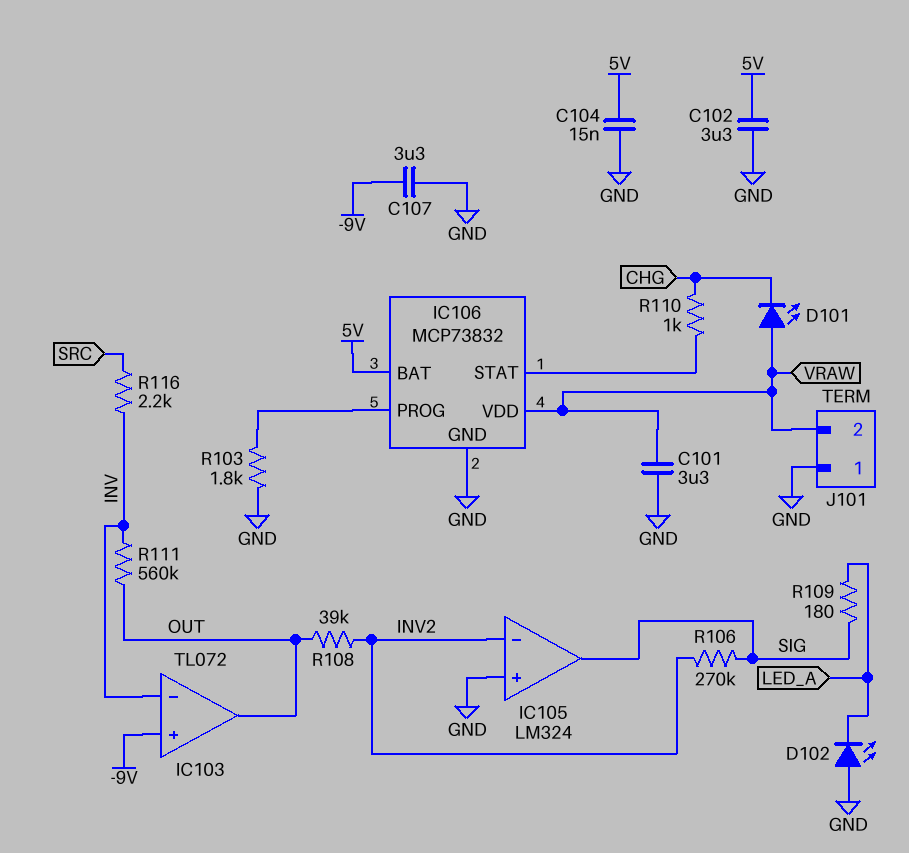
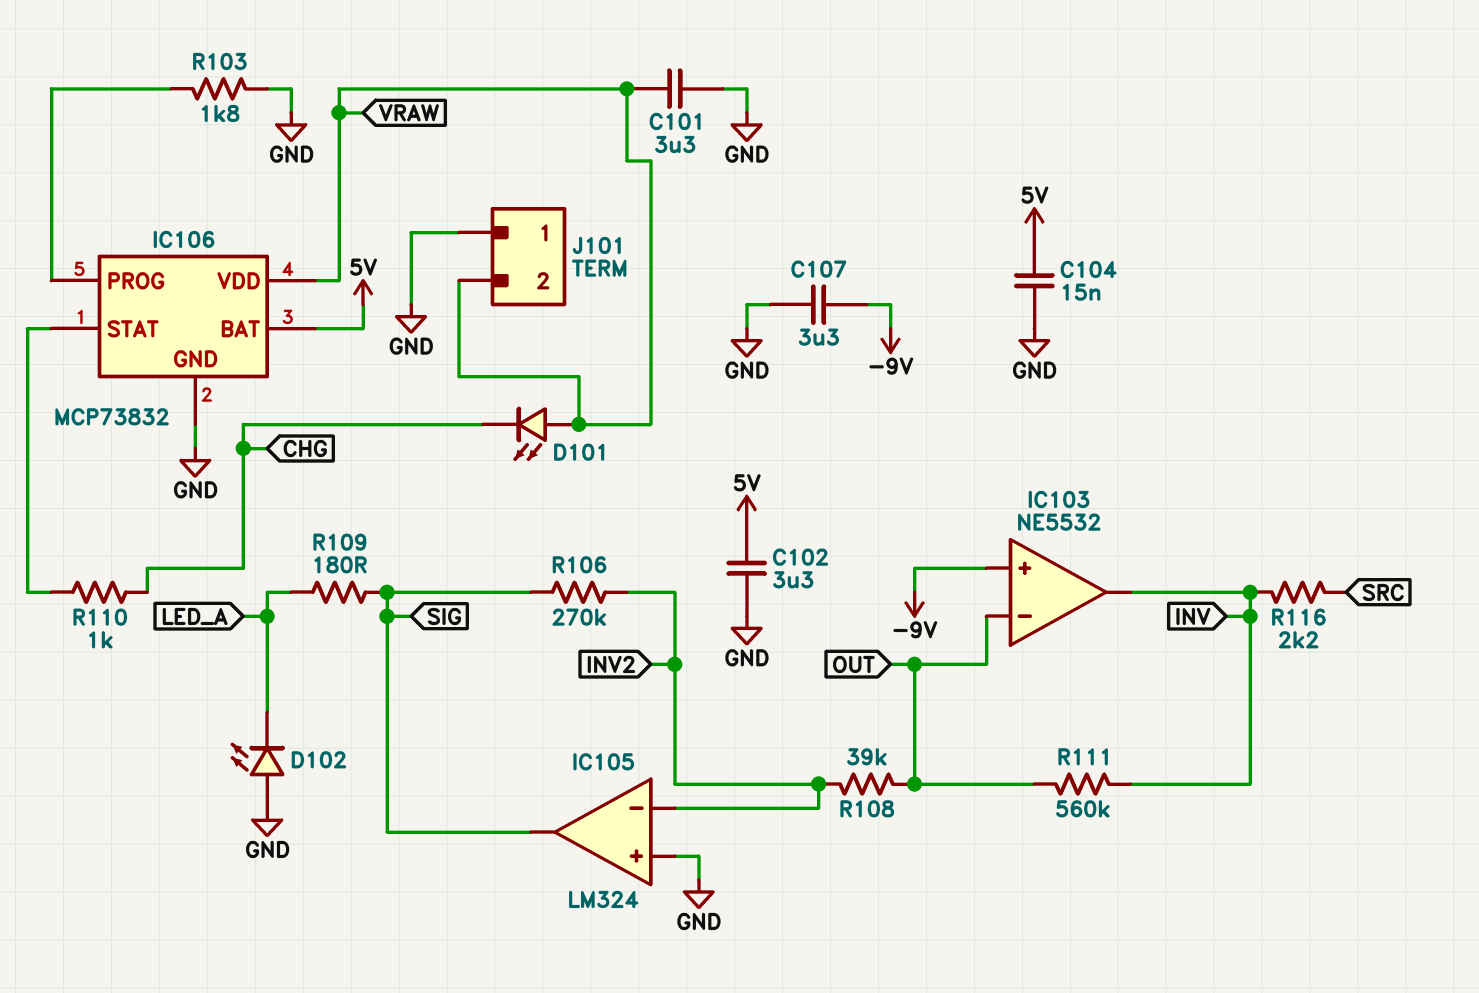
IC103: TL072 -> NE5532
IC103 pin in-: INV -> OUT
IC103 pin out: OUT -> INV

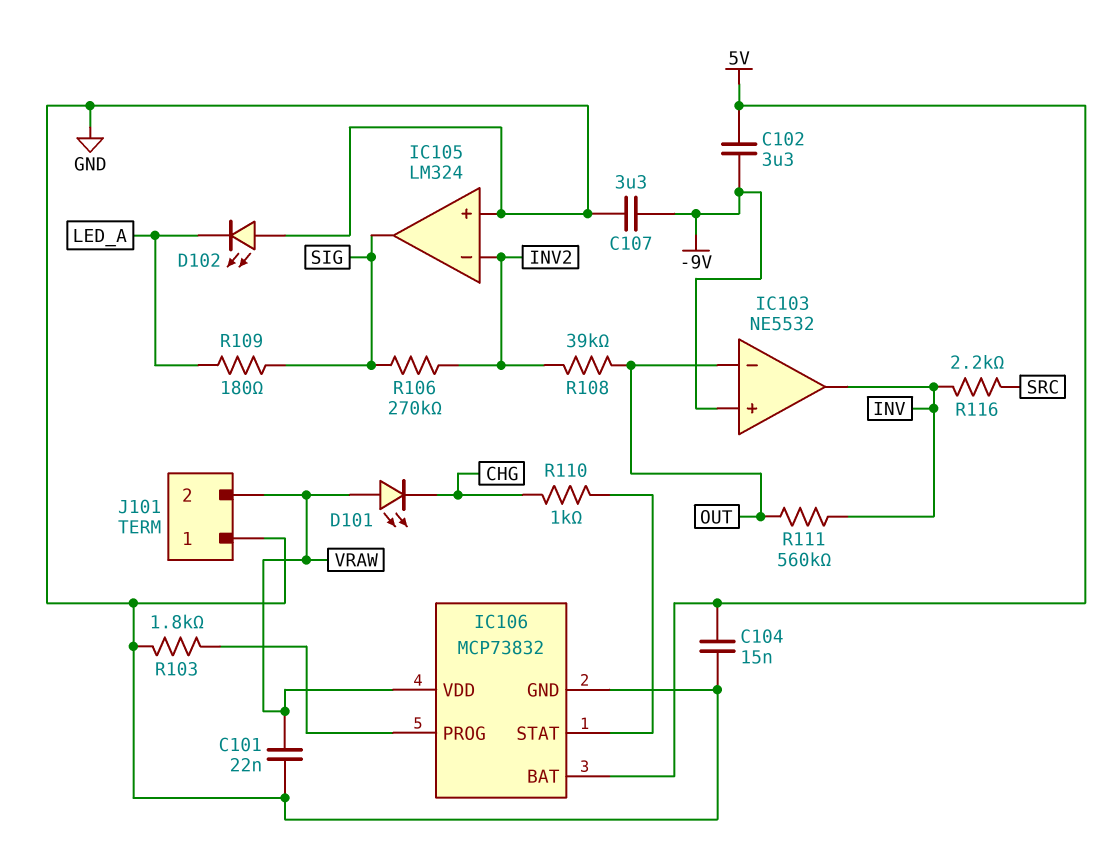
C101: 3.3uF (GND, VRAW) -> 22nF (GND, VRAW)
C102: 3.3uF (5V, GND) -> 3.3uF (-9V, 5V)

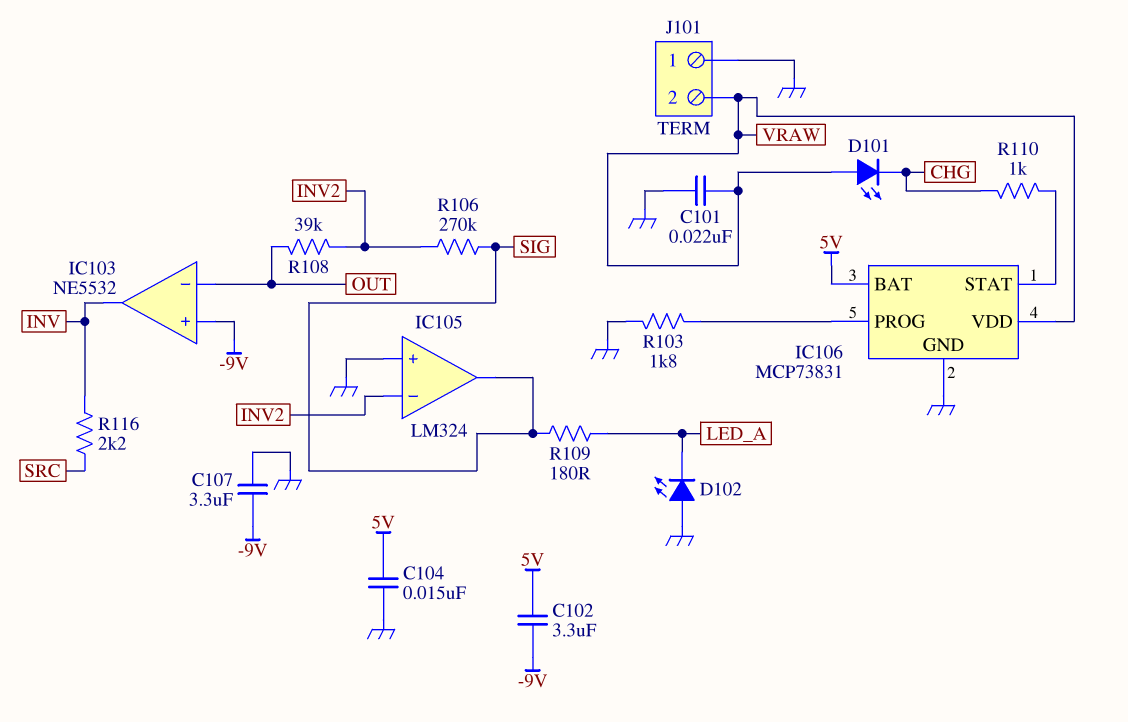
IC106: MCP73832 -> MCP73831
R111: 560k (INV, OUT) -> none

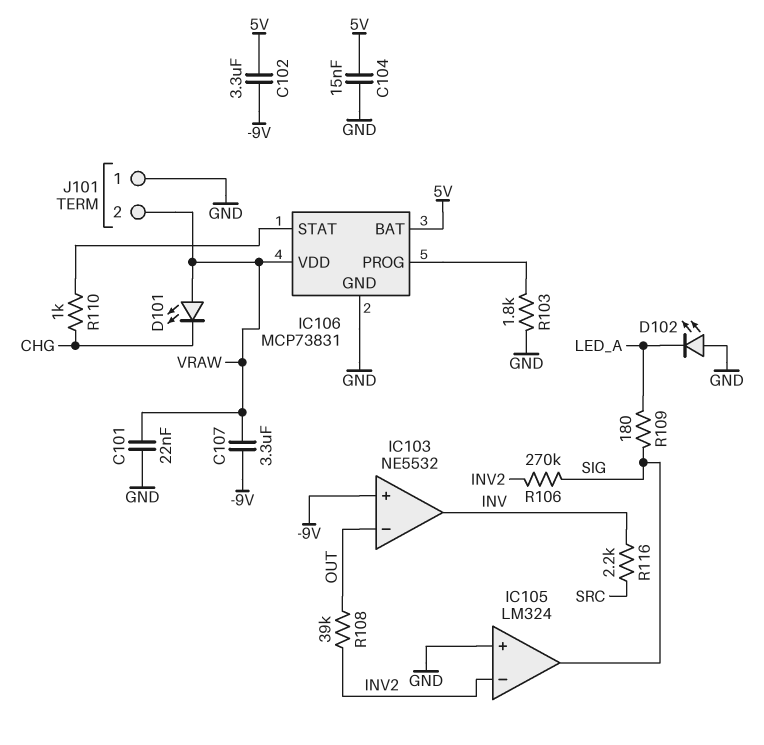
C107: 3.3uF (-9V, GND) -> 3.3uF (-9V, VRAW)

